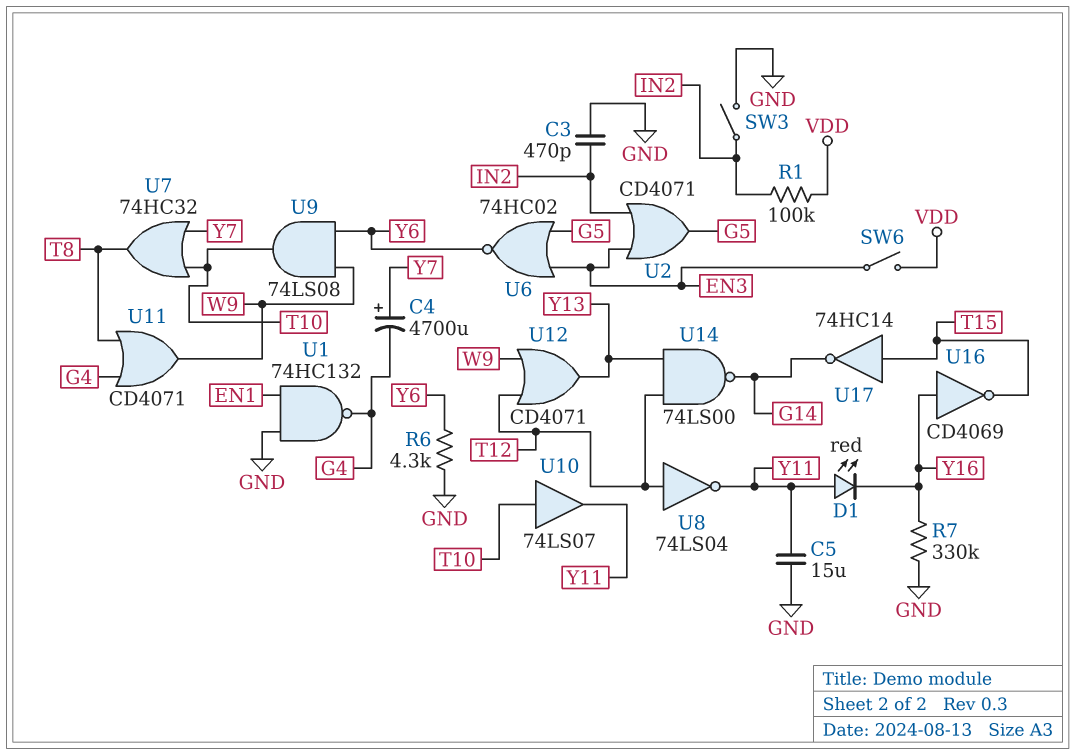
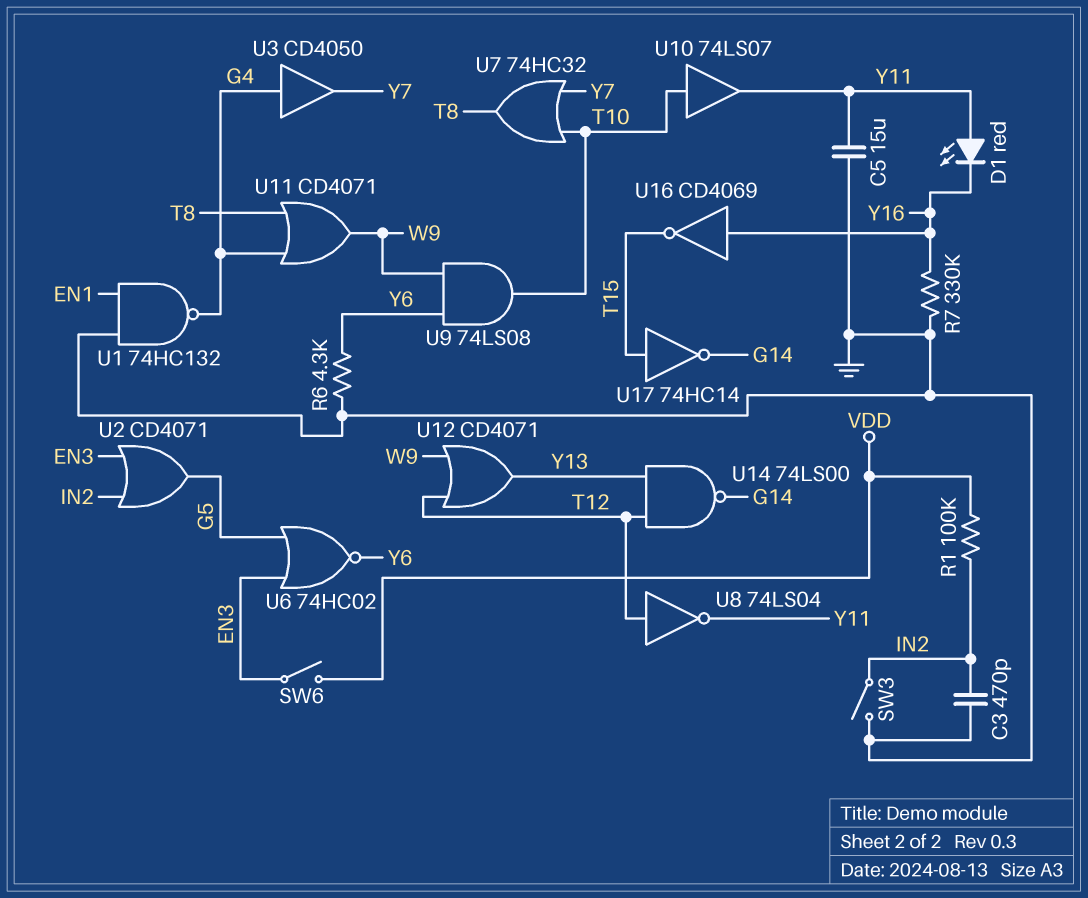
C4: 4700uF (plus Y7, minus G4) -> none
U3: none -> buffer CD4050 (in G4, out Y7)

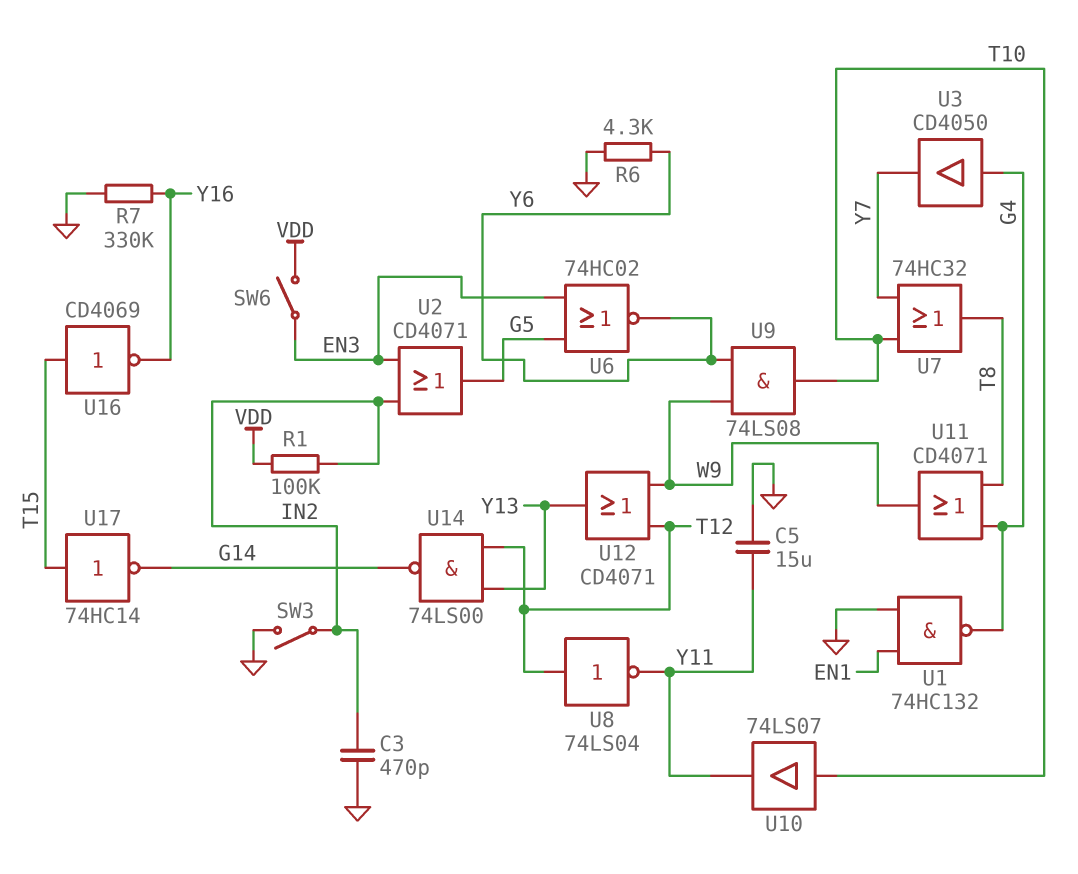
D1: LED red (A Y11, K Y16) -> none
U16: NOT CD4069 (in Y16, out T15) -> NOT CD4069 (in T15, out Y16)

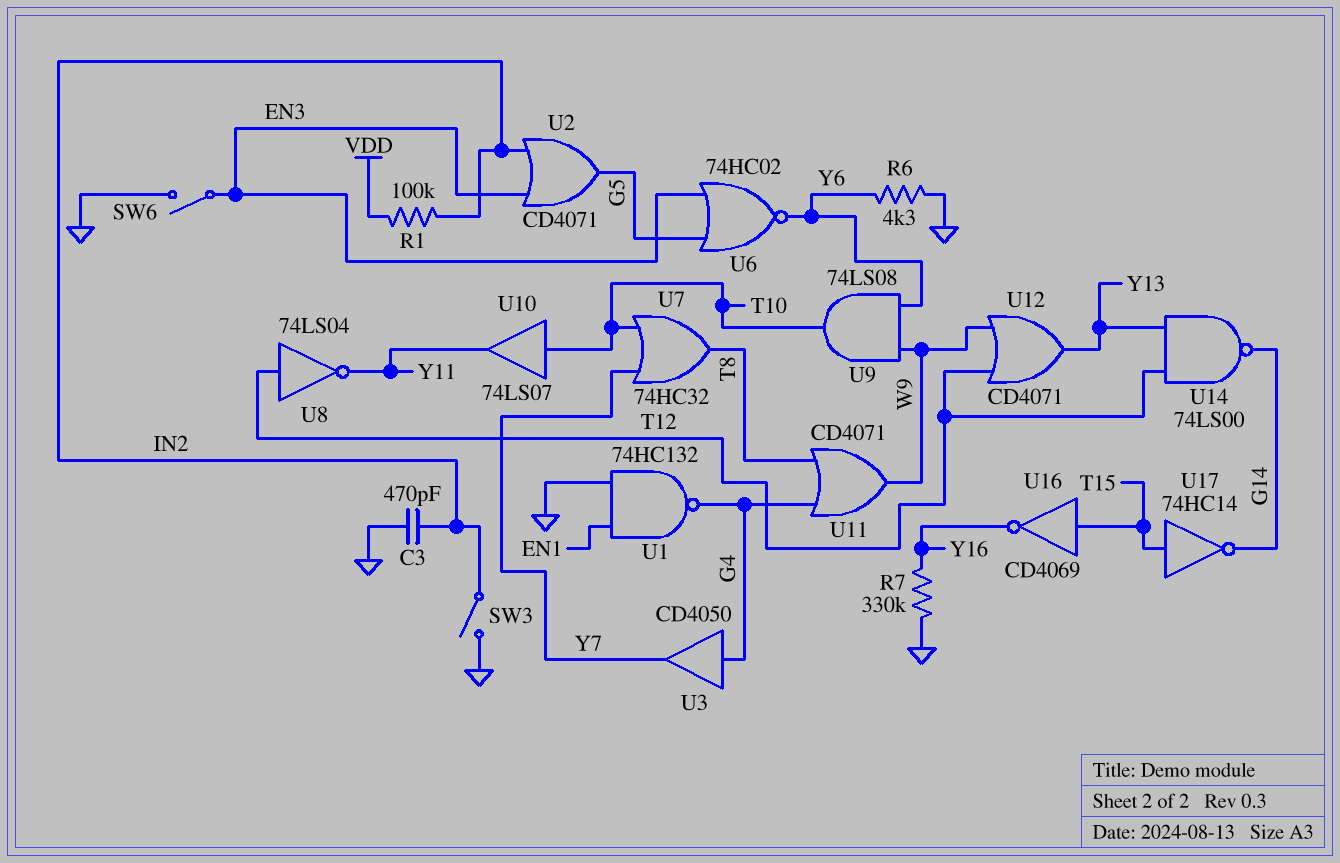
C5: 15uF (GND, Y11) -> none
SW6: switch (EN3, VDD) -> switch (EN3, GND)

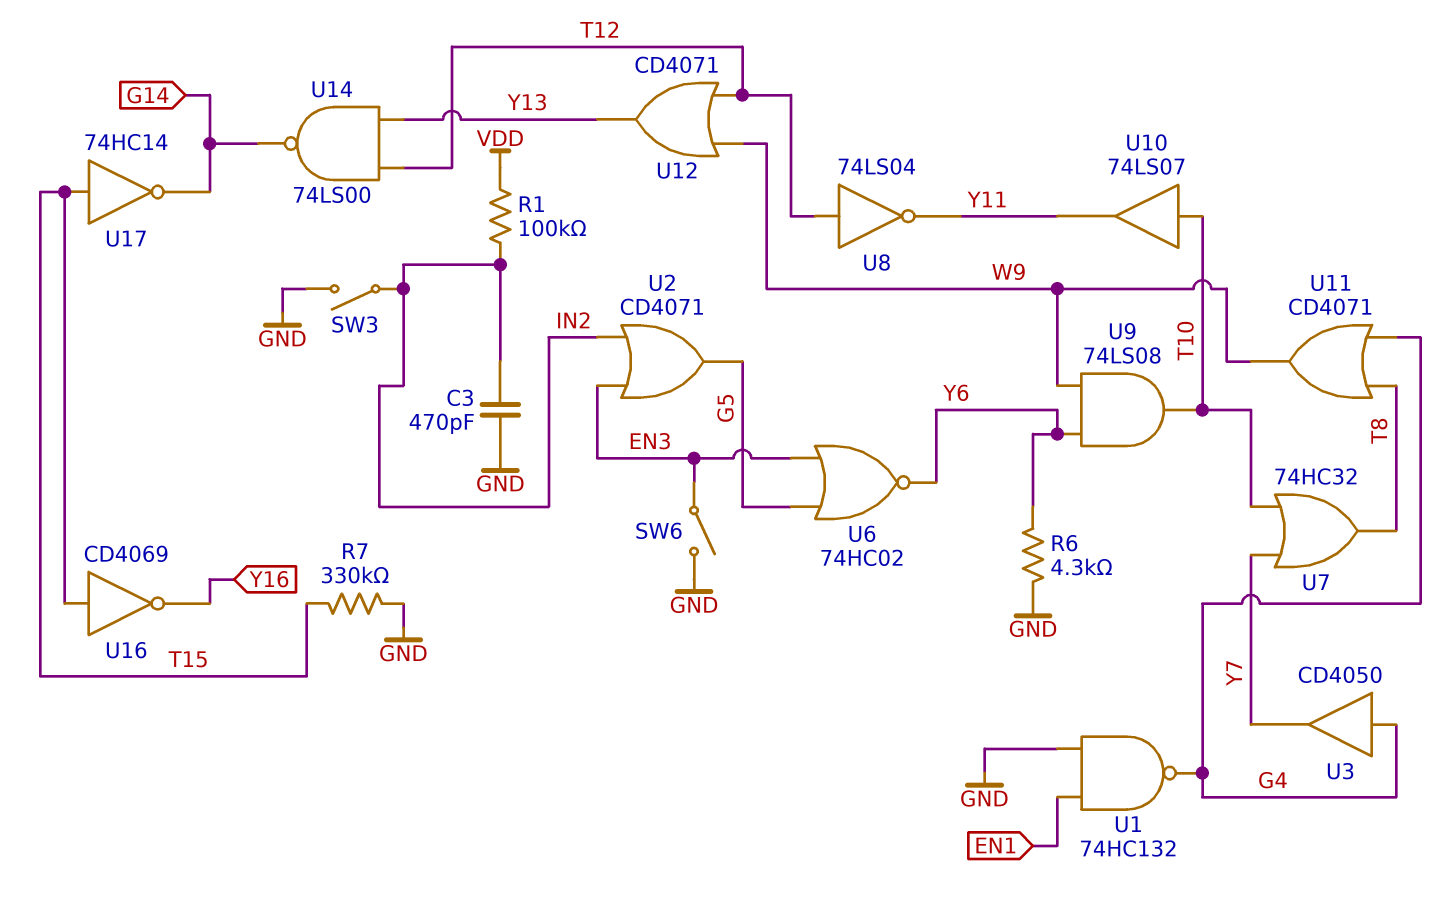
R7: 330k (GND, Y16) -> 330k (GND, T15)

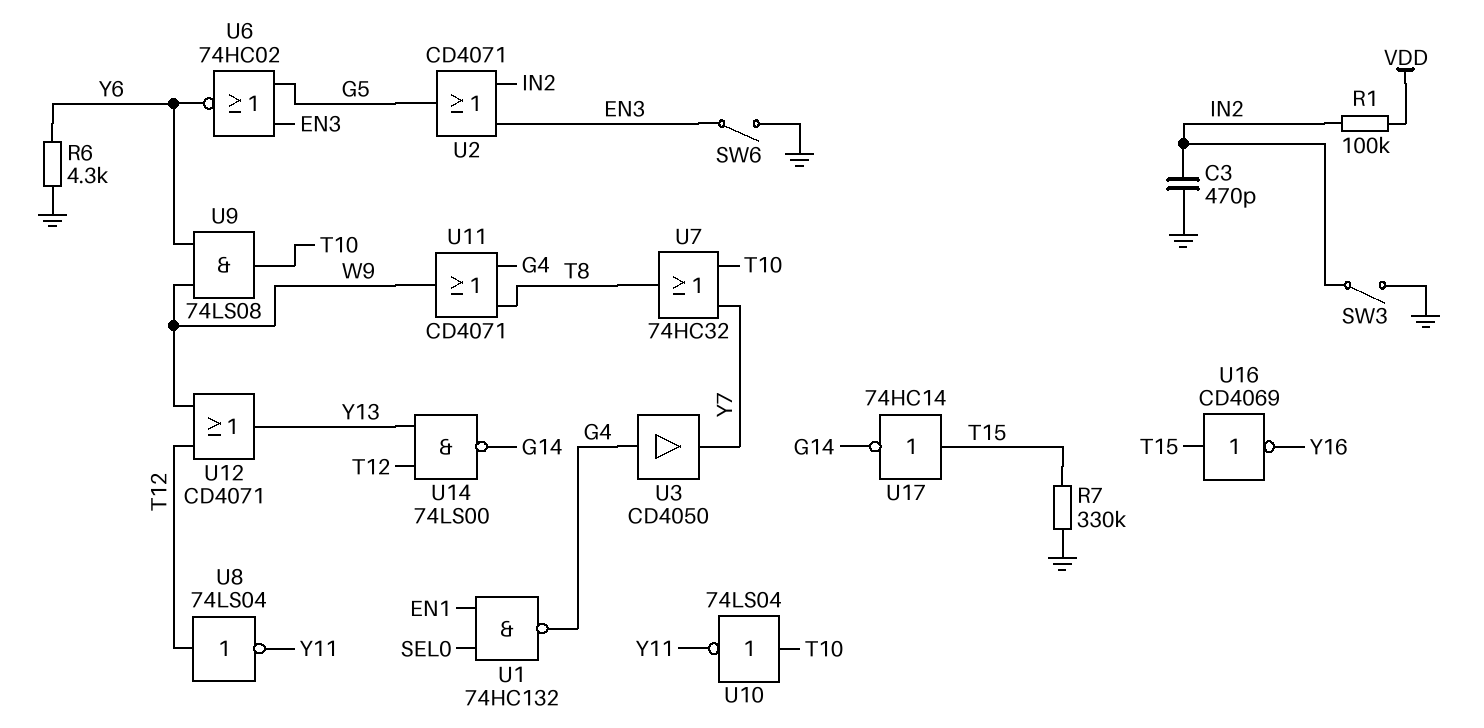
U1: NAND 74HC132 (in EN1, in GND, out G4) -> NAND 74HC132 (in EN1, in SEL0, out G4)
U10: buffer 74LS07 (in T10, out Y11) -> NOT 74LS04 (in T10, out Y11)

